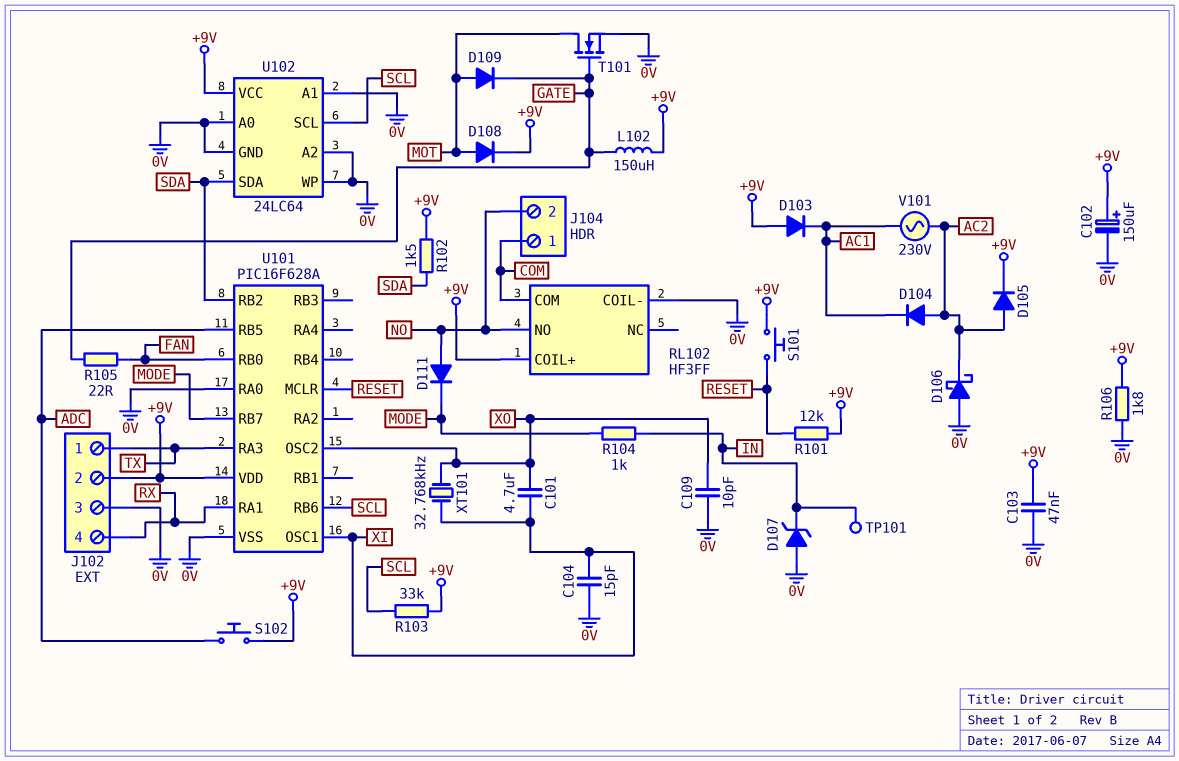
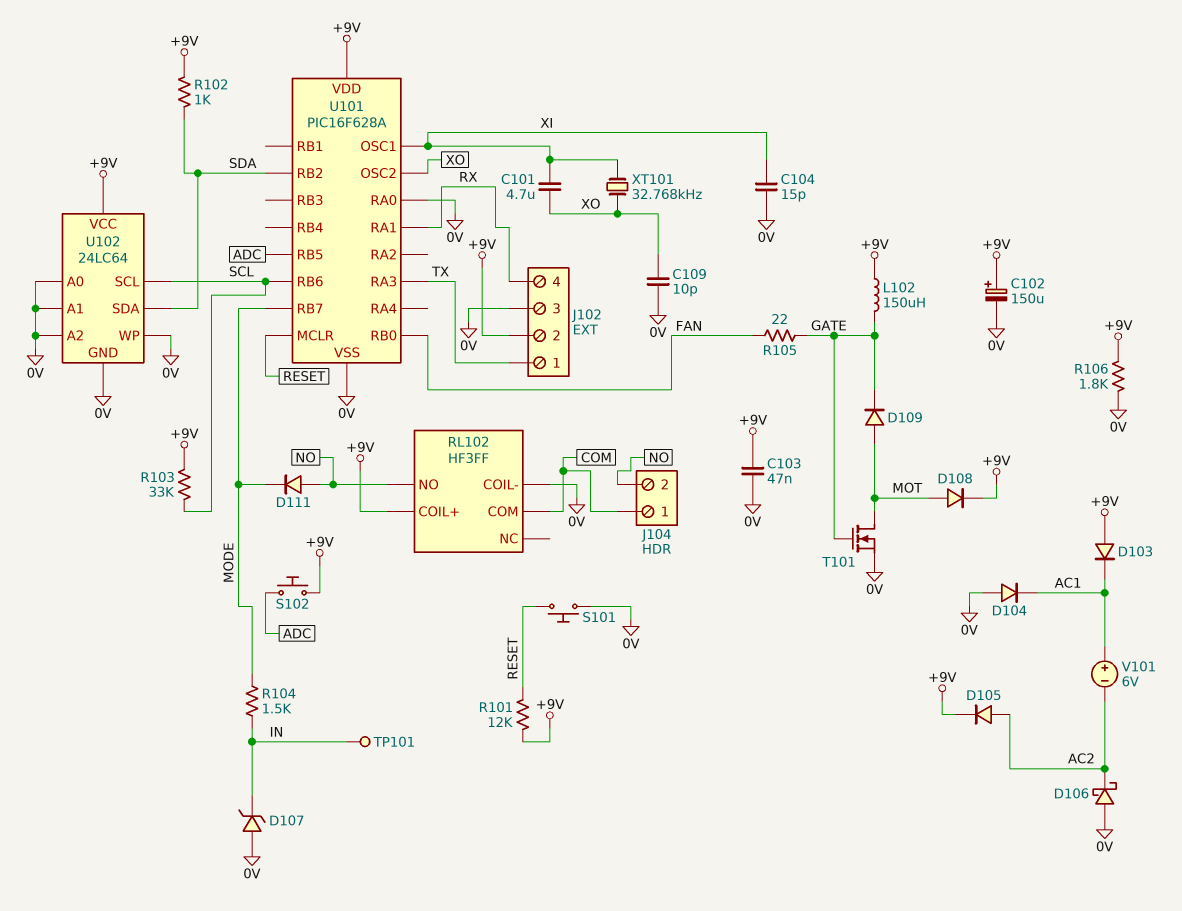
D104: diode (A AC2, K AC1) -> diode (A 0V, K AC1)
R102: 1.5k (+9V, SDA) -> 1k (+9V, SDA)
R104: 1k (IN, MODE) -> 1.5k (IN, MODE)
S101: button (+9V, RESET) -> button (0V, RESET)
V101: AC 230V (AC1, AC2) -> 6V (plus AC1, minus AC2)

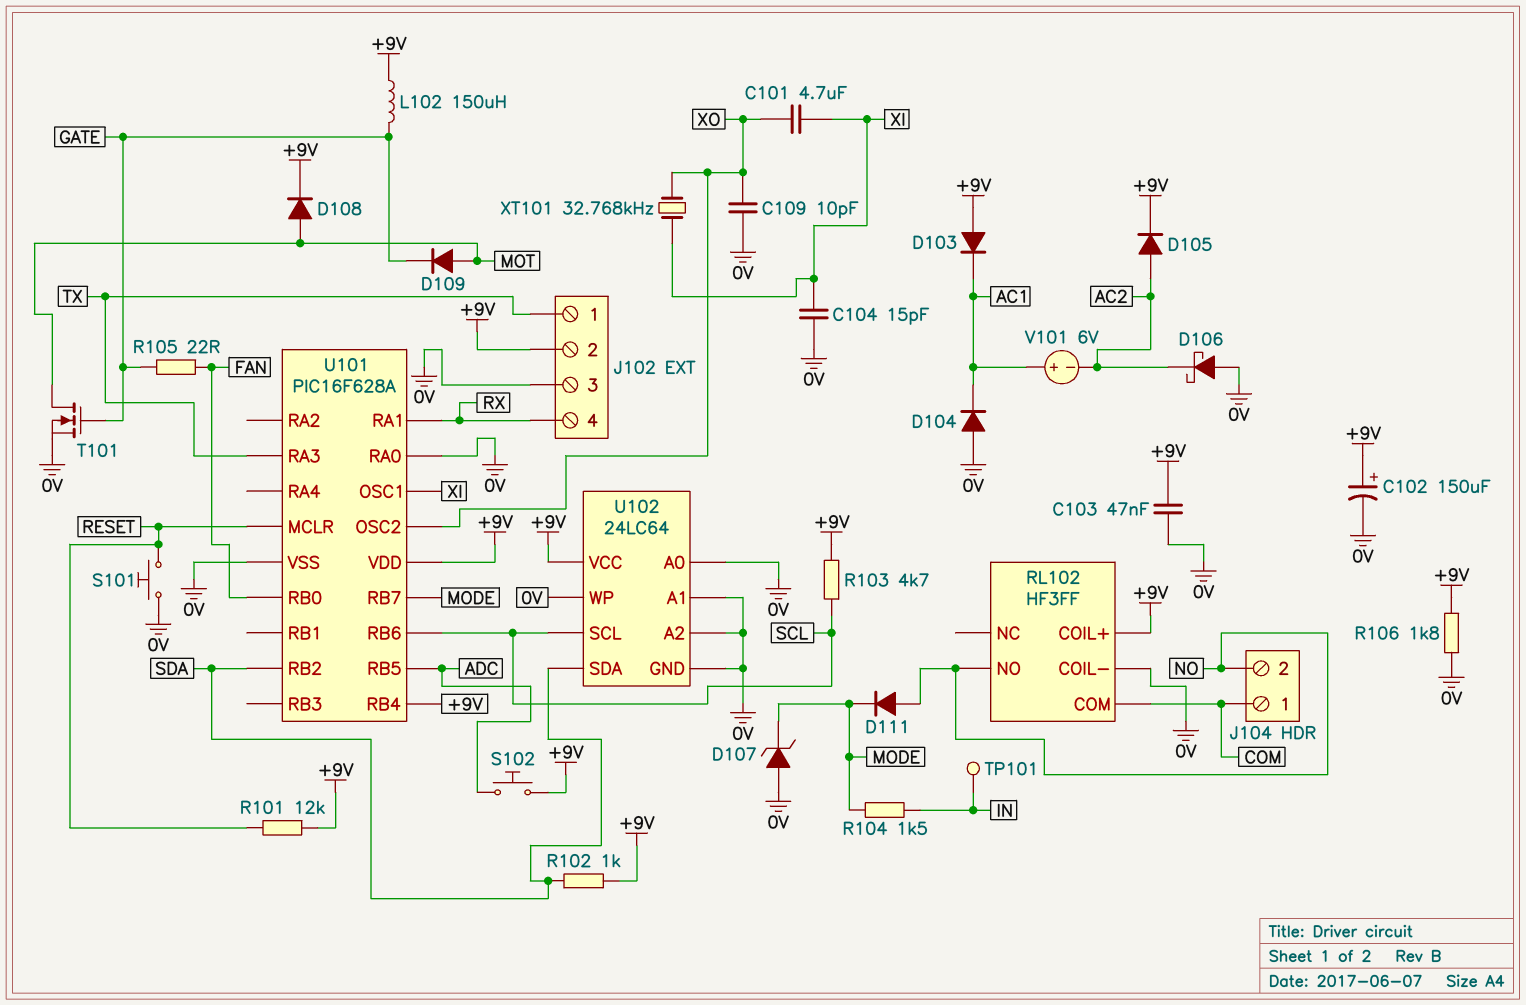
D107: zener (A 0V, K IN) -> zener (A 0V, K MODE)
R103: 33k (+9V, SCL) -> 4.7k (+9V, SCL)
U101 pin RB4: none -> +9V

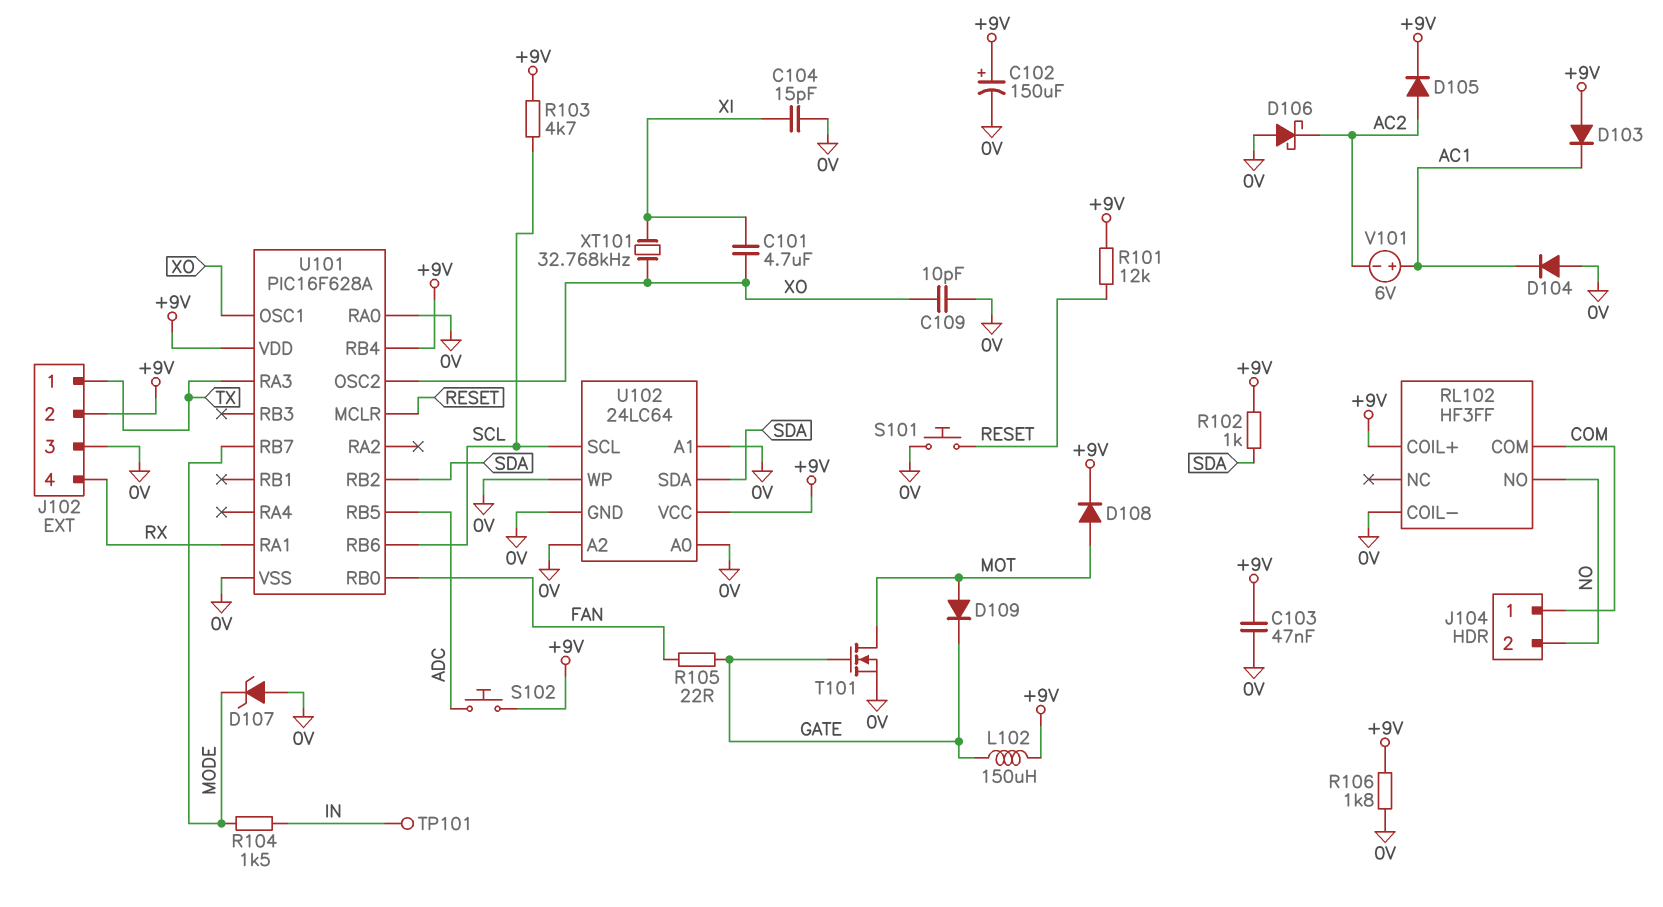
D111: diode (A NO, K MODE) -> none
U101 pin OSC1: XI -> XO

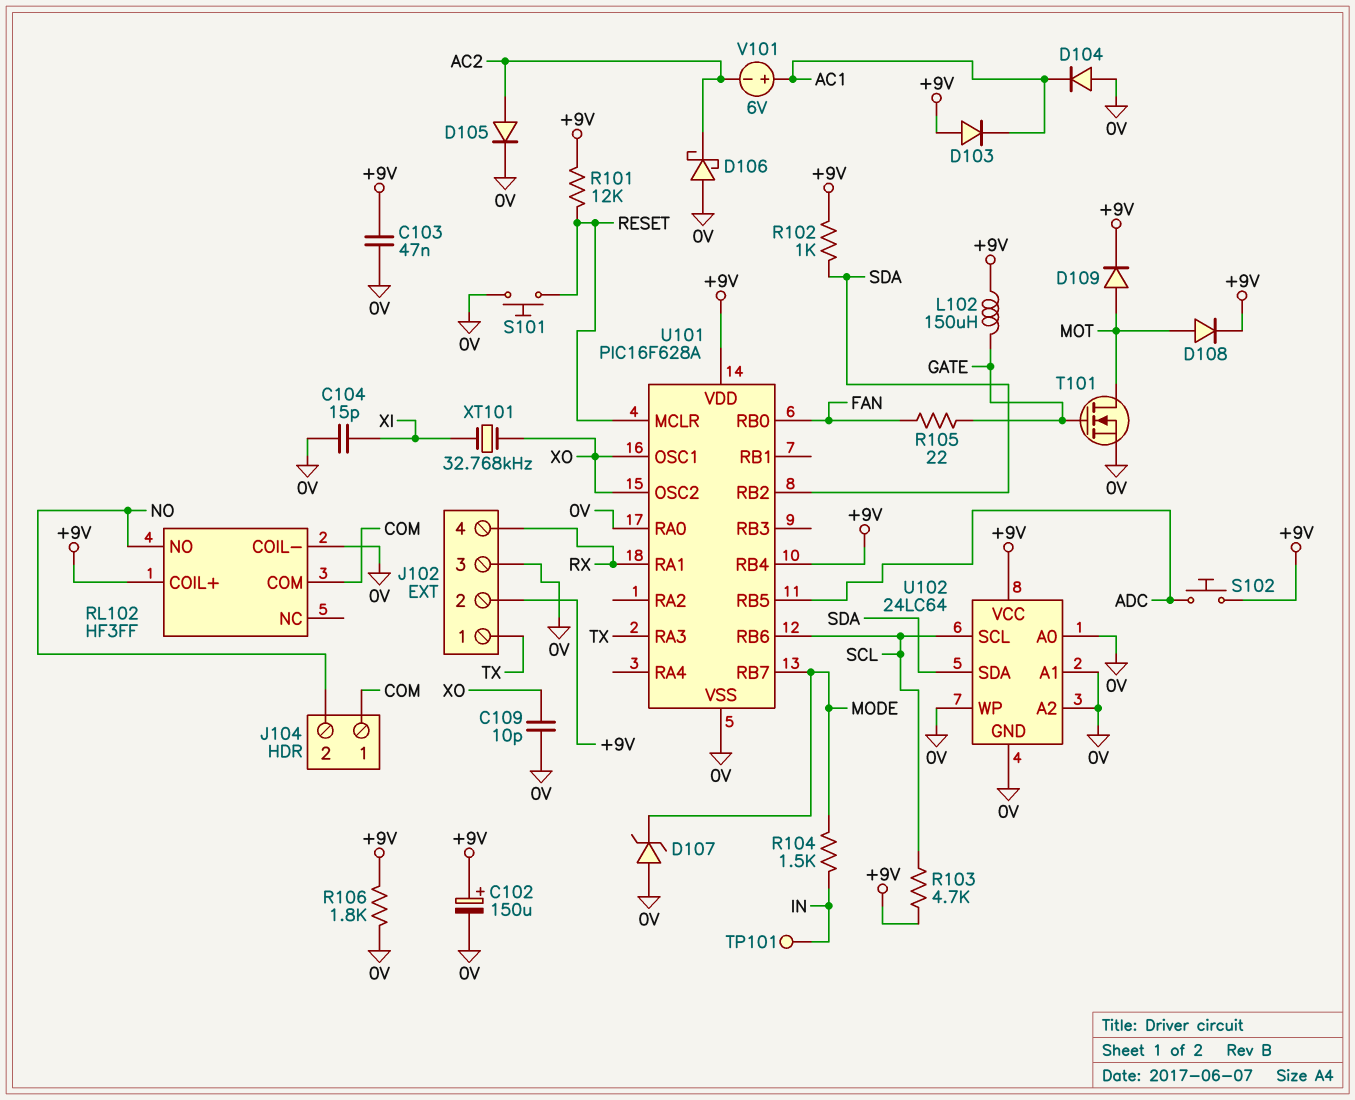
C101: 4.7uF (XI, XO) -> none
D105: diode (A AC2, K +9V) -> diode (A AC2, K 0V)
D109: diode (A MOT, K GATE) -> diode (A MOT, K +9V)

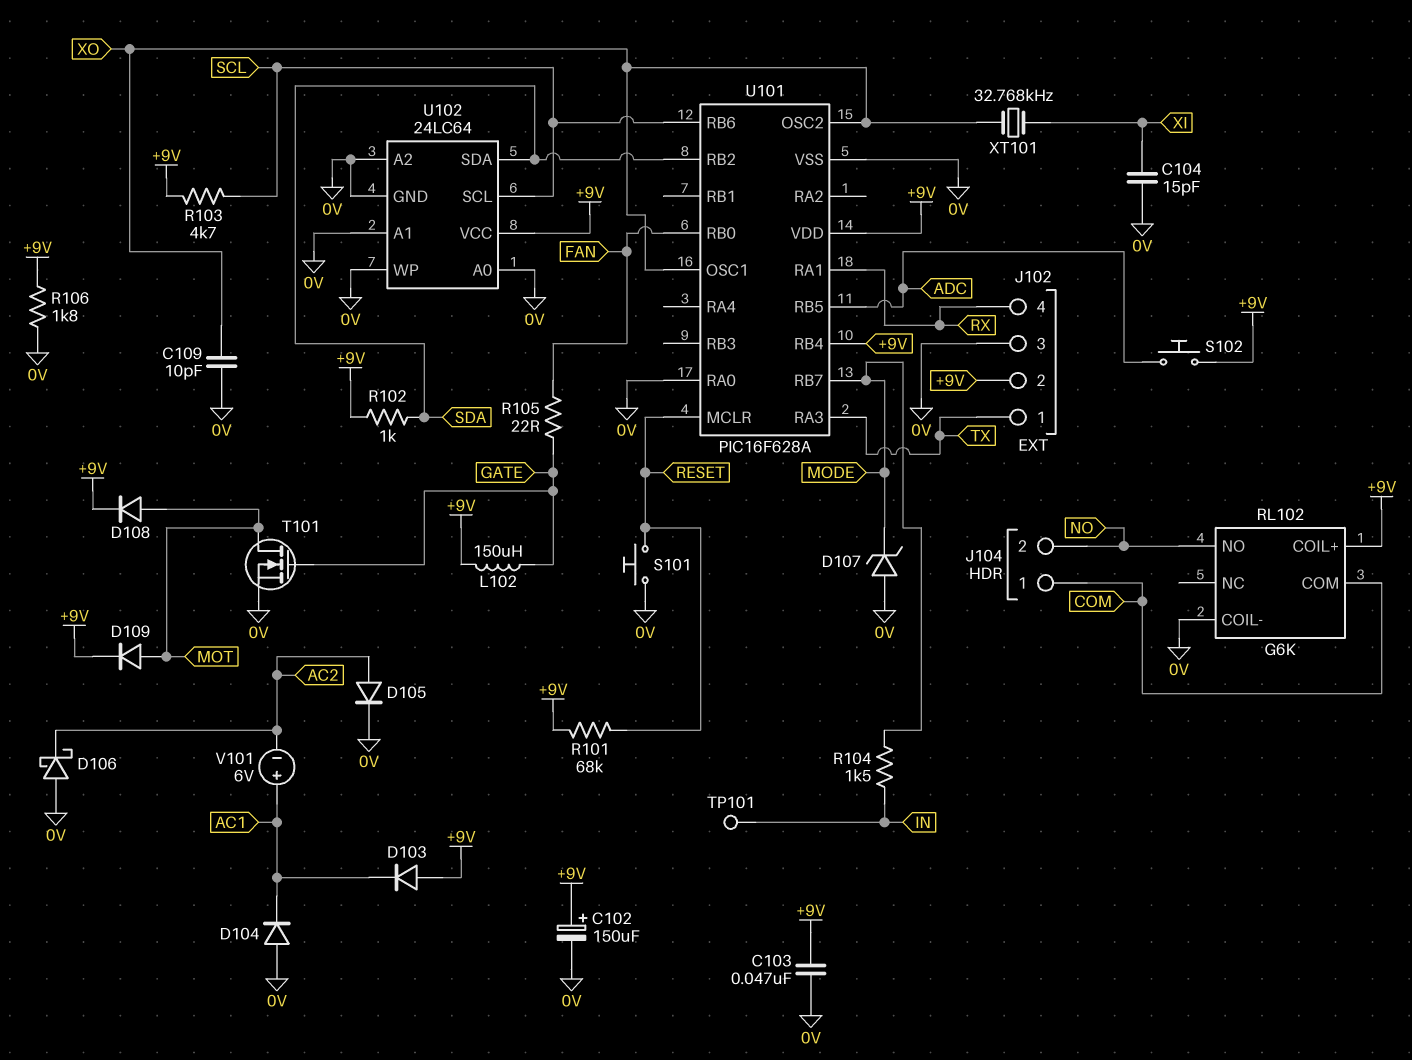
R101: 12k (+9V, RESET) -> 68k (+9V, RESET)
RL102: HF3FF -> G6K

